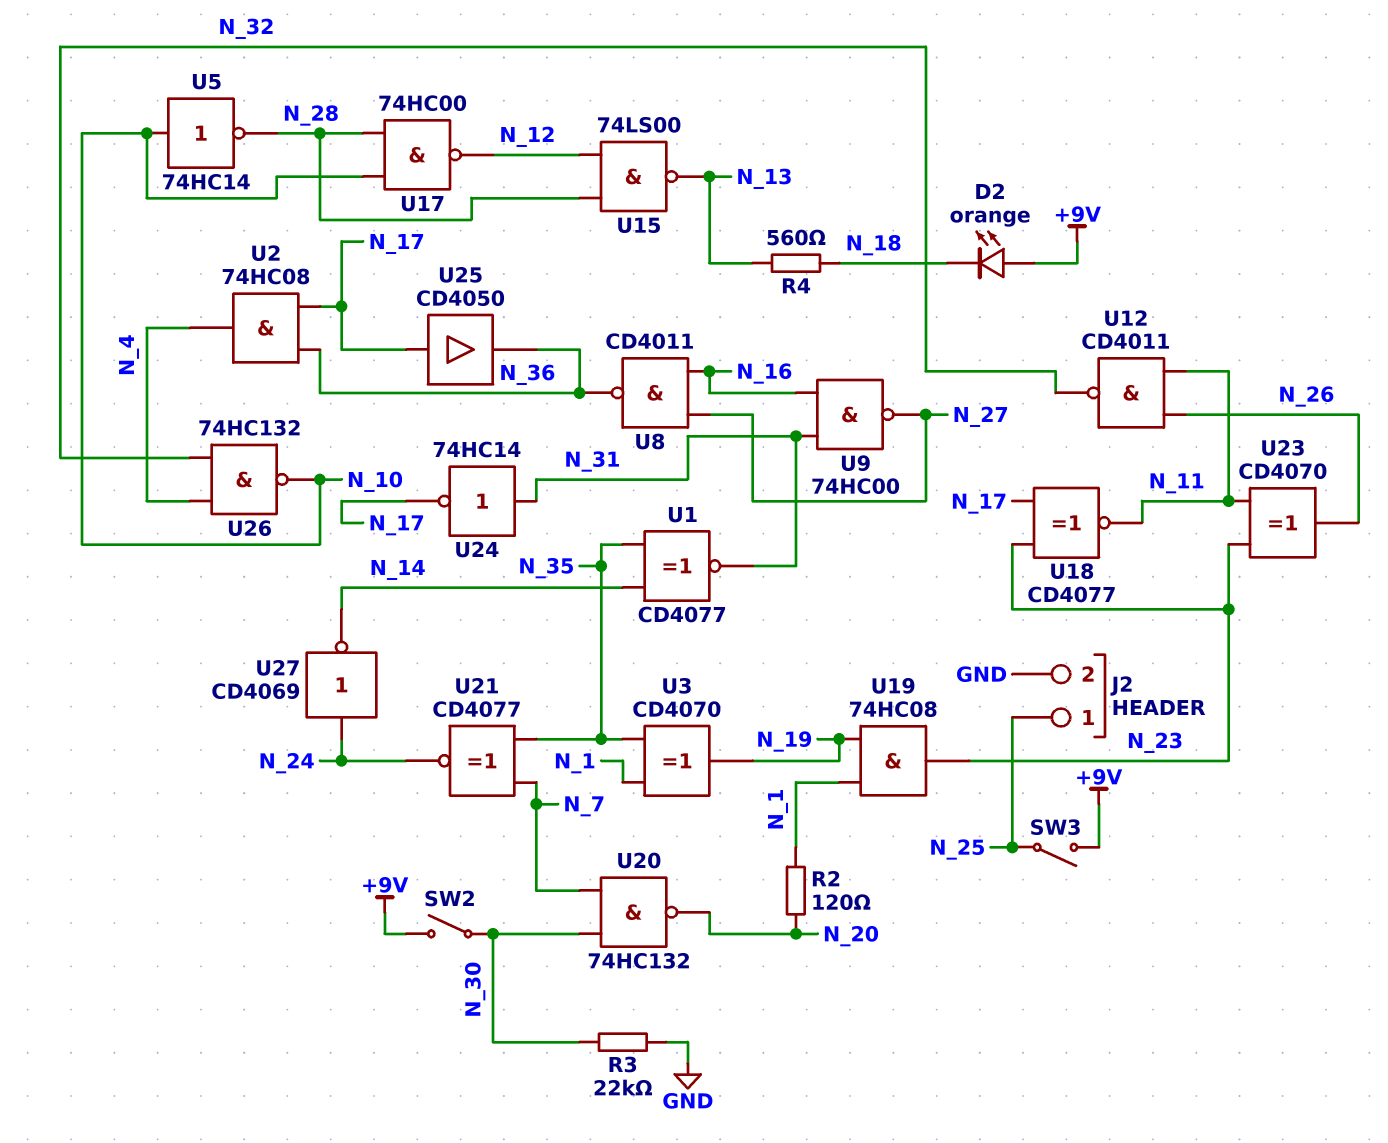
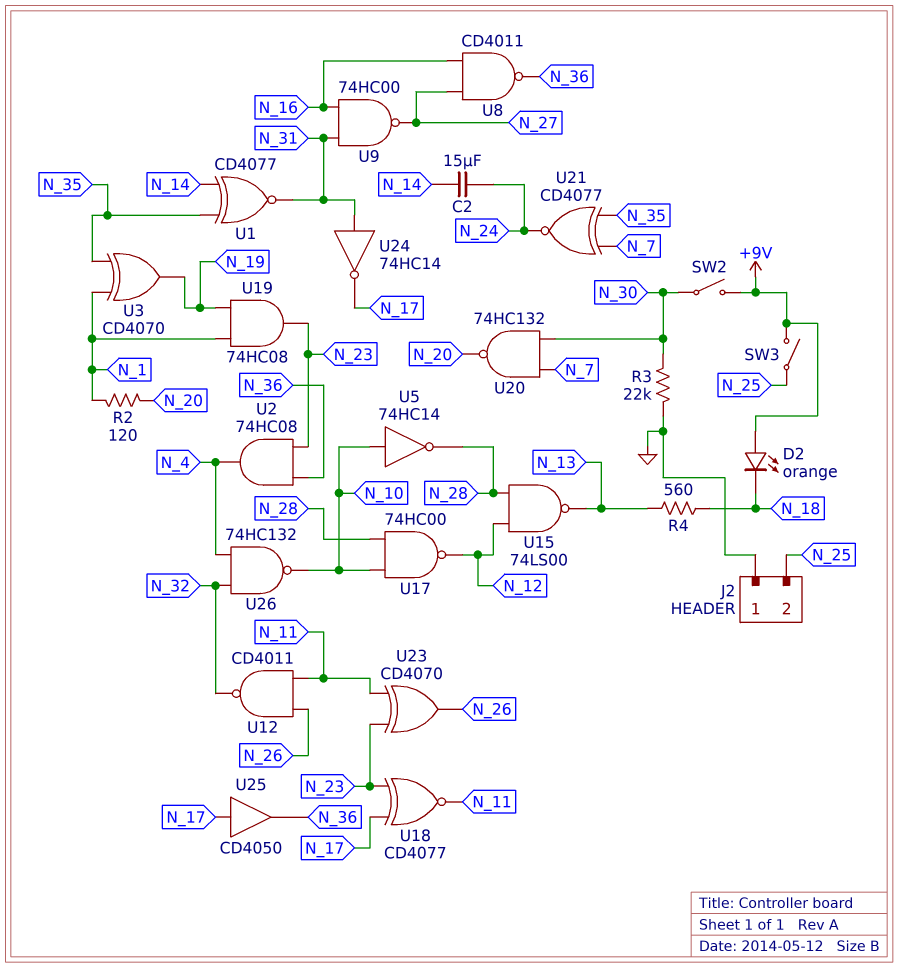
C2: none -> 15uF (N_14, N_24)
J2 pin 1: N_25 -> GND
J2 pin 2: GND -> N_25
U2: AND 74HC08 (in N_17, in N_36, out N_4) -> AND 74HC08 (in N_23, in N_36, out N_4)
U27: NOT CD4069 (in N_24, out N_14) -> none

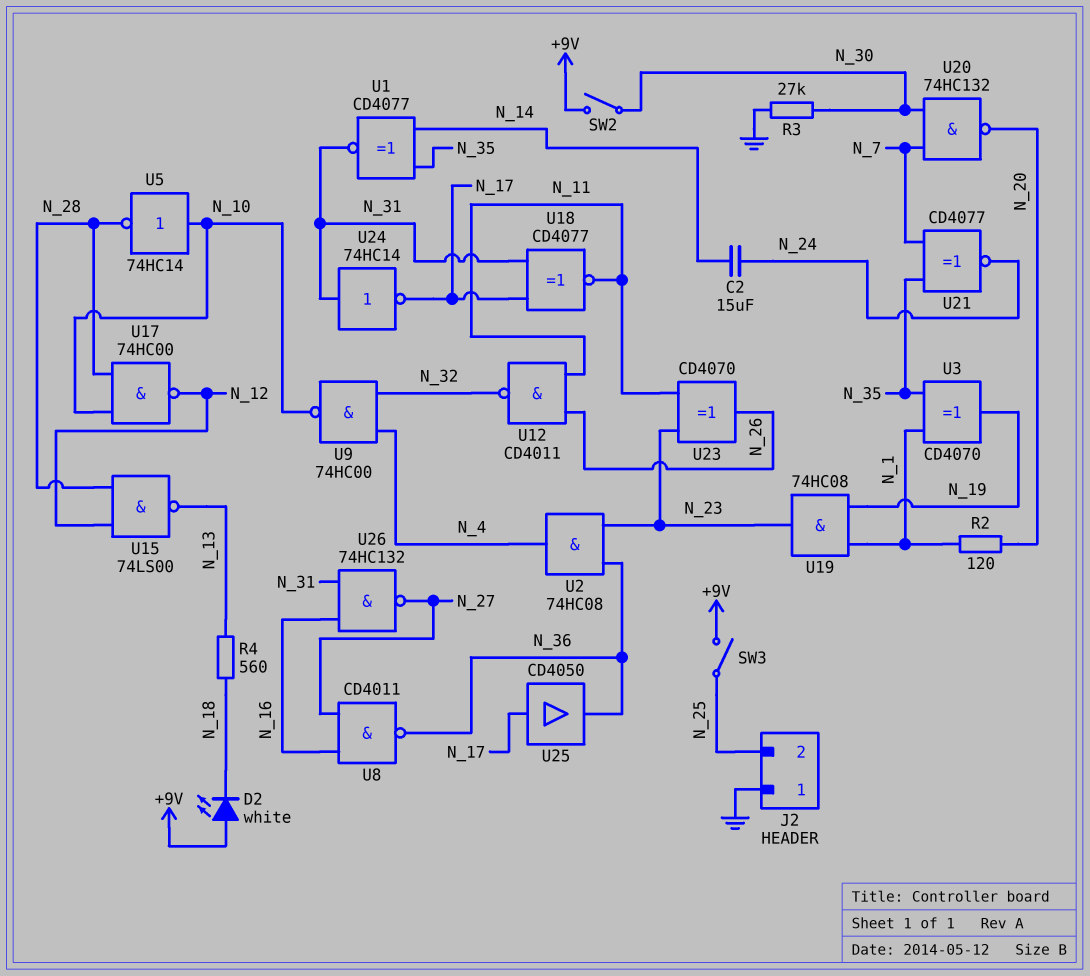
D2: LED orange (A +9V, K N_18) -> LED white (A +9V, K N_18)
R3: 22k (GND, N_30) -> 27k (GND, N_30)
U9: NAND 74HC00 (in N_16, in N_31, out N_27) -> NAND 74HC00 (in N_4, in N_32, out N_10)
U18: XNOR CD4077 (in N_17, in N_23, out N_11) -> XNOR CD4077 (in N_17, in N_31, out N_11)
U26: NAND 74HC132 (in N_4, in N_32, out N_10) -> NAND 74HC132 (in N_16, in N_31, out N_27)

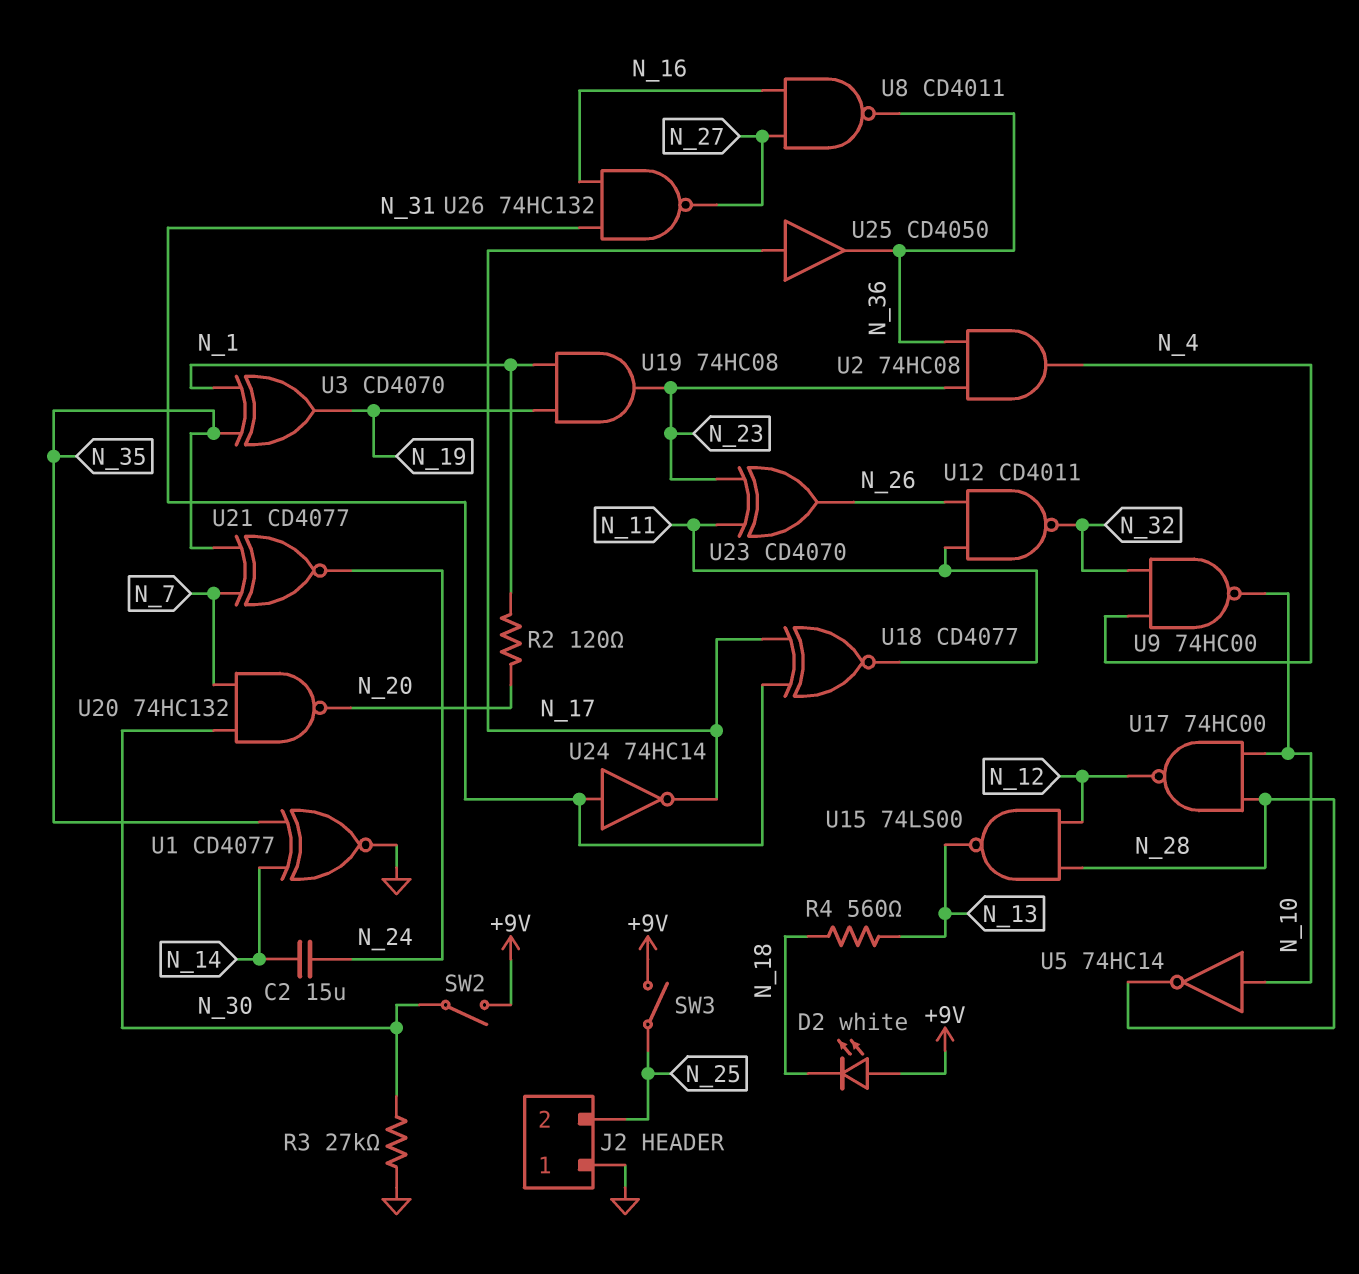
U1: XNOR CD4077 (in N_14, in N_35, out N_31) -> XNOR CD4077 (in N_14, in N_35, out GND)

